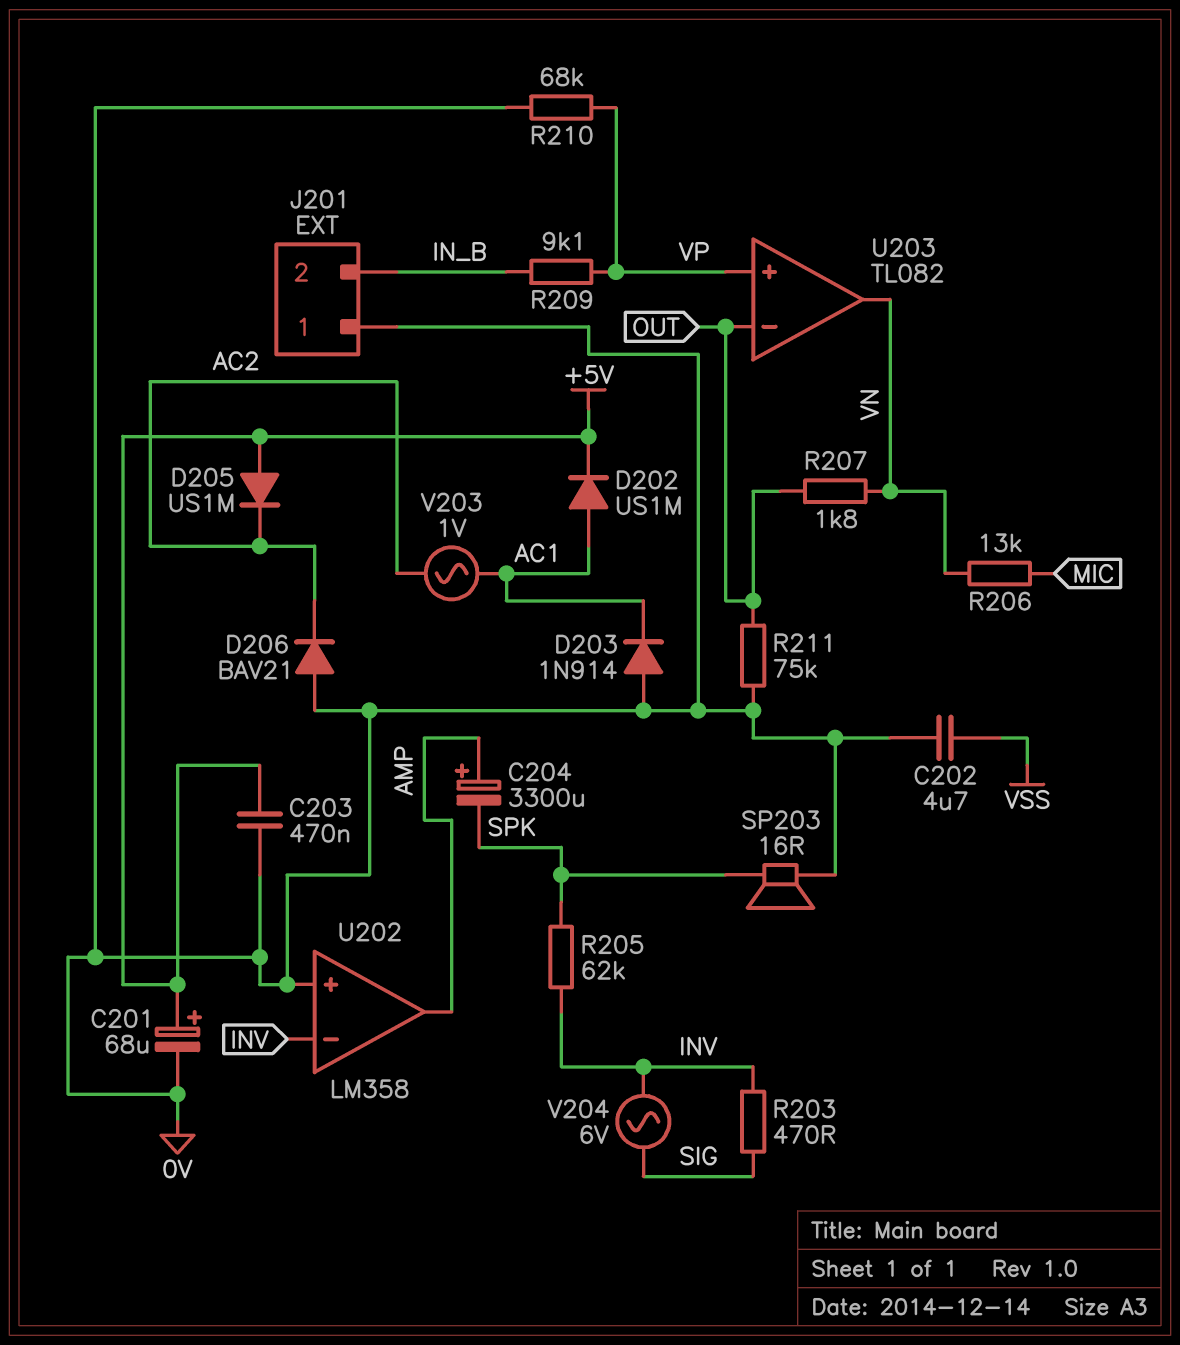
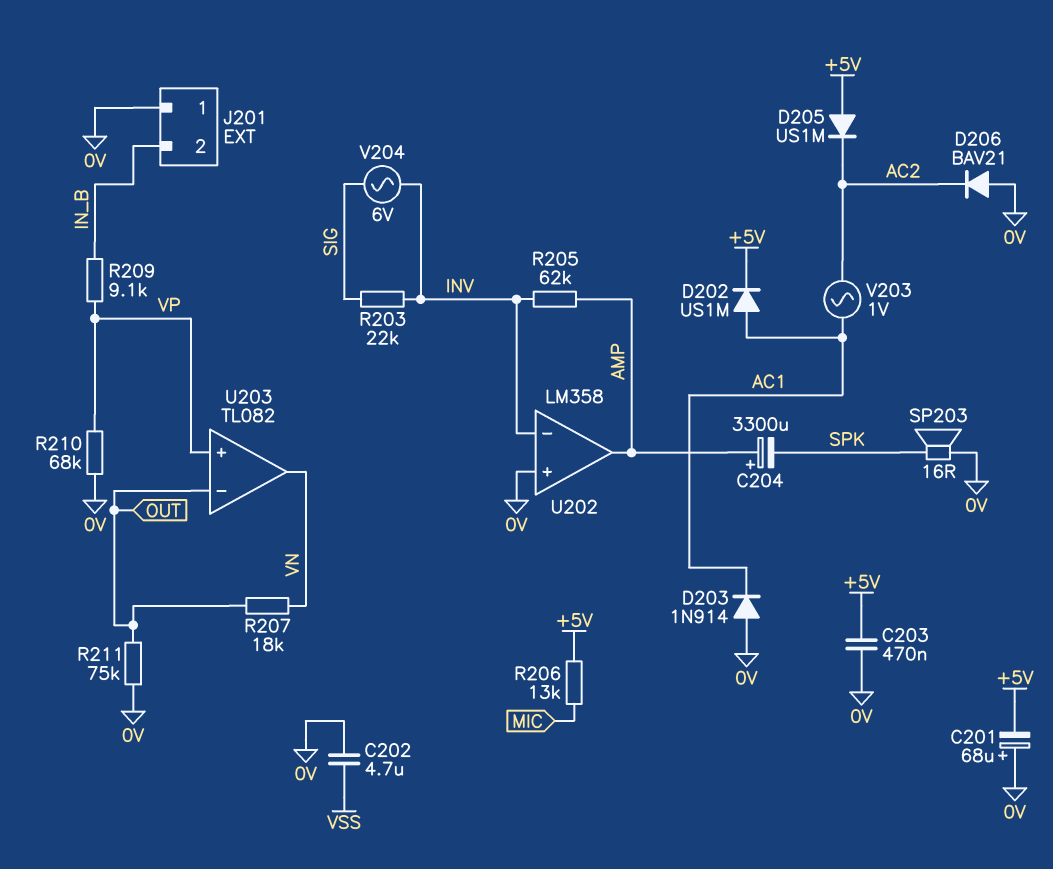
C201: 68uF (plus +5V, minus 0V) -> 68uF (plus 0V, minus +5V)
R203: 470 (INV, SIG) -> 22k (INV, SIG)
R205: 62k (INV, SPK) -> 62k (AMP, INV)
R206: 13k (MIC, VN) -> 13k (+5V, MIC)
R207: 1.8k (OUT, VN) -> 18k (OUT, VN)

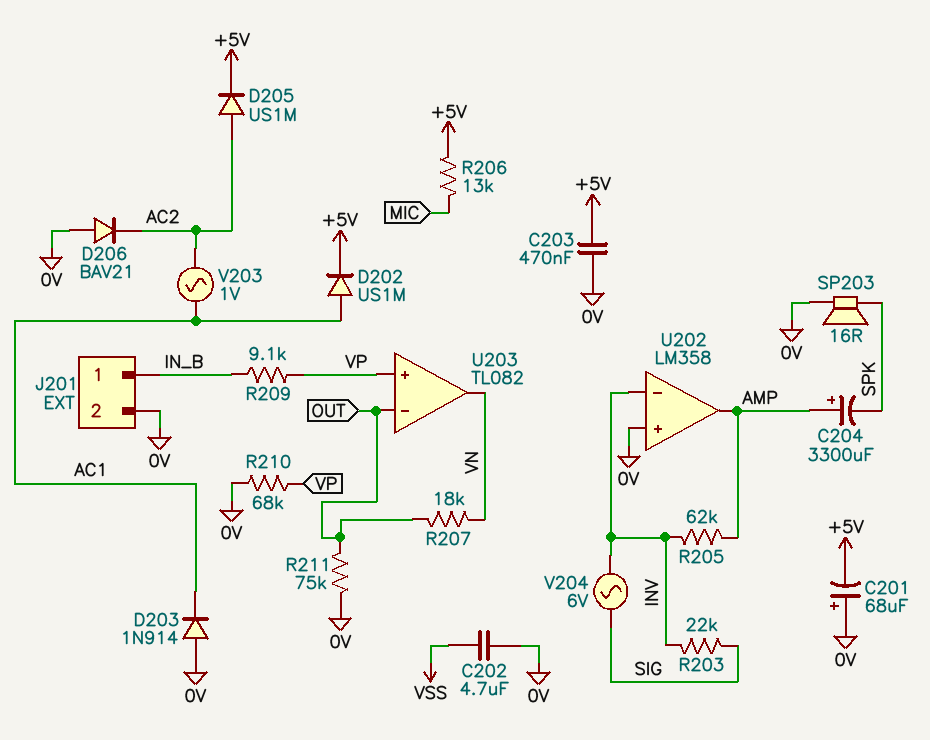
D205: diode US1M (A +5V, K AC2) -> diode US1M (A AC2, K +5V)
J201 pin 1: 0V -> IN_B
J201 pin 2: IN_B -> 0V

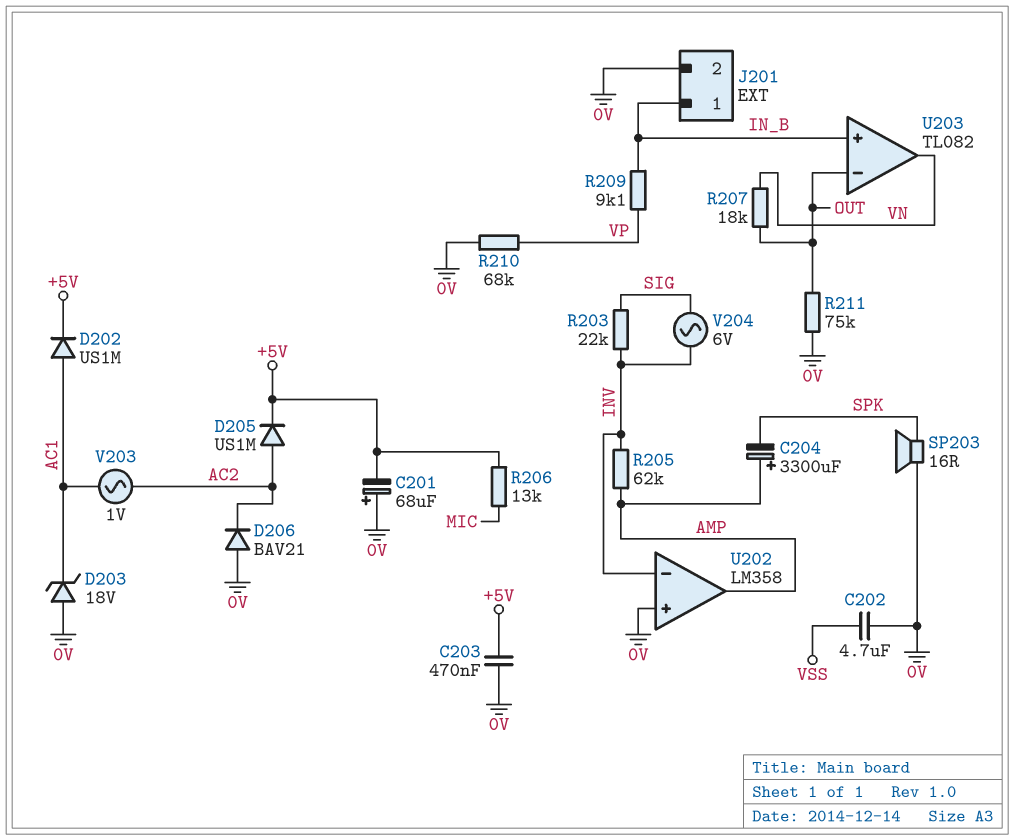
D203: diode 1N914 (A 0V, K AC1) -> zener 18V (A 0V, K AC1)
U203 pin in+: VP -> IN_B

